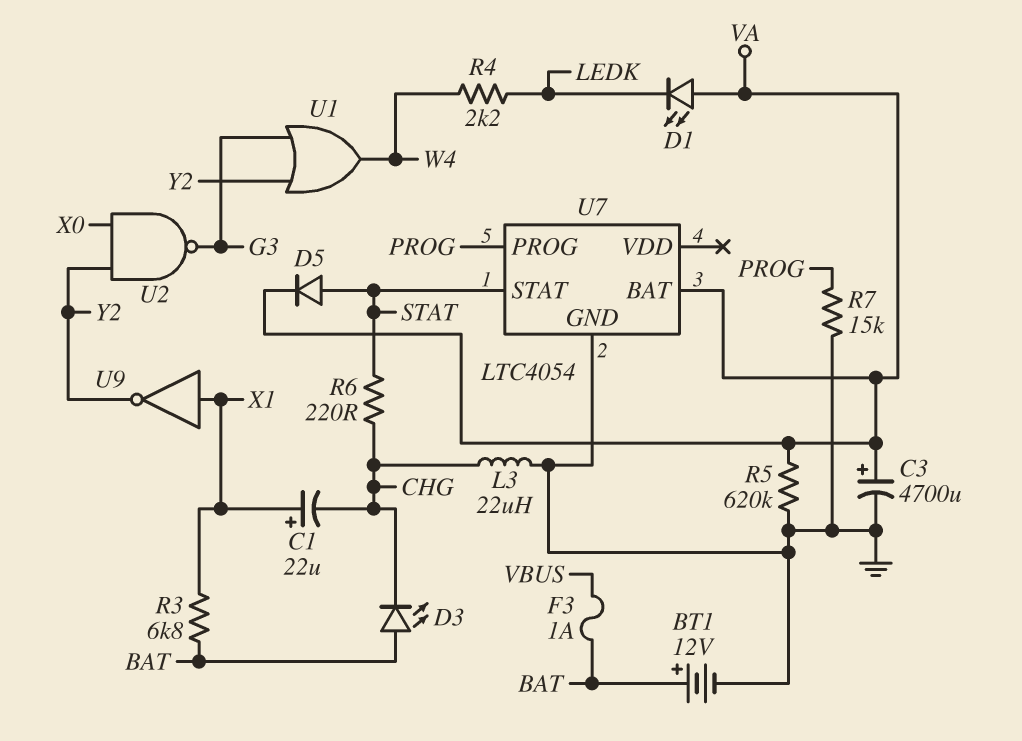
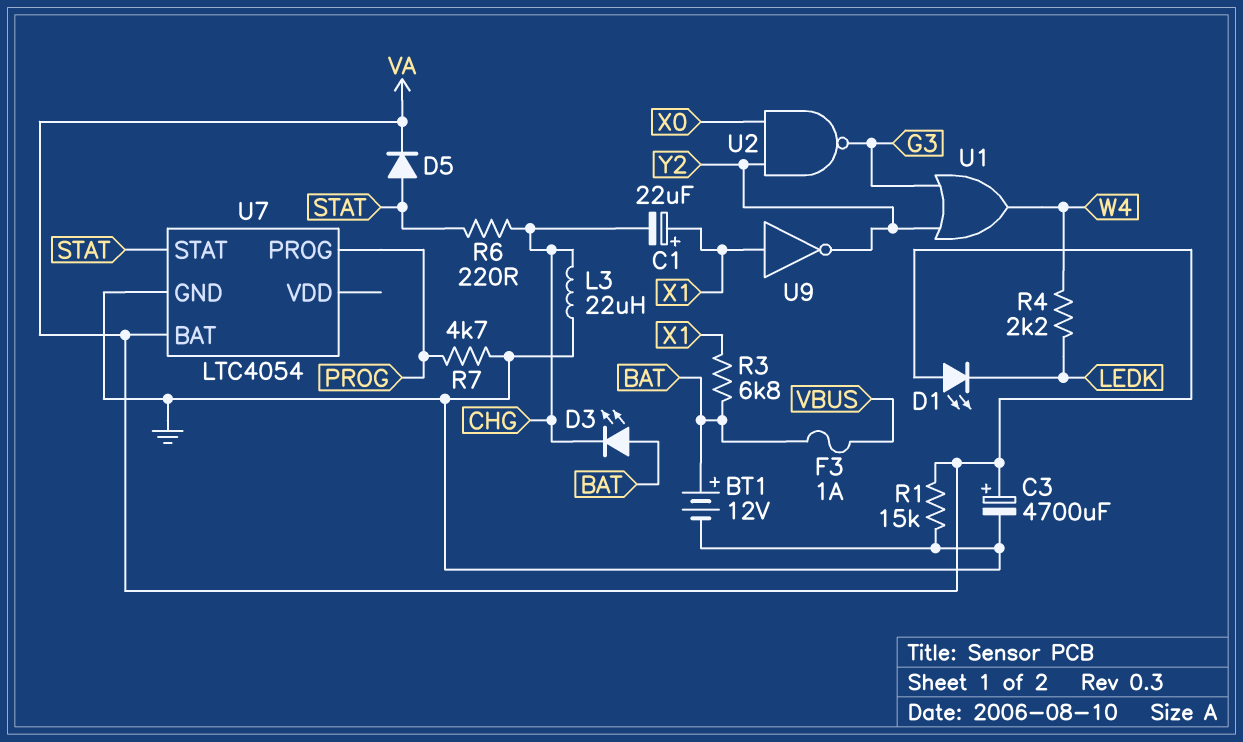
R1: none -> 15k (GND, VA)
R5: 620k (GND, VA) -> none
R7: 15k (GND, PROG) -> 4.7k (GND, PROG)

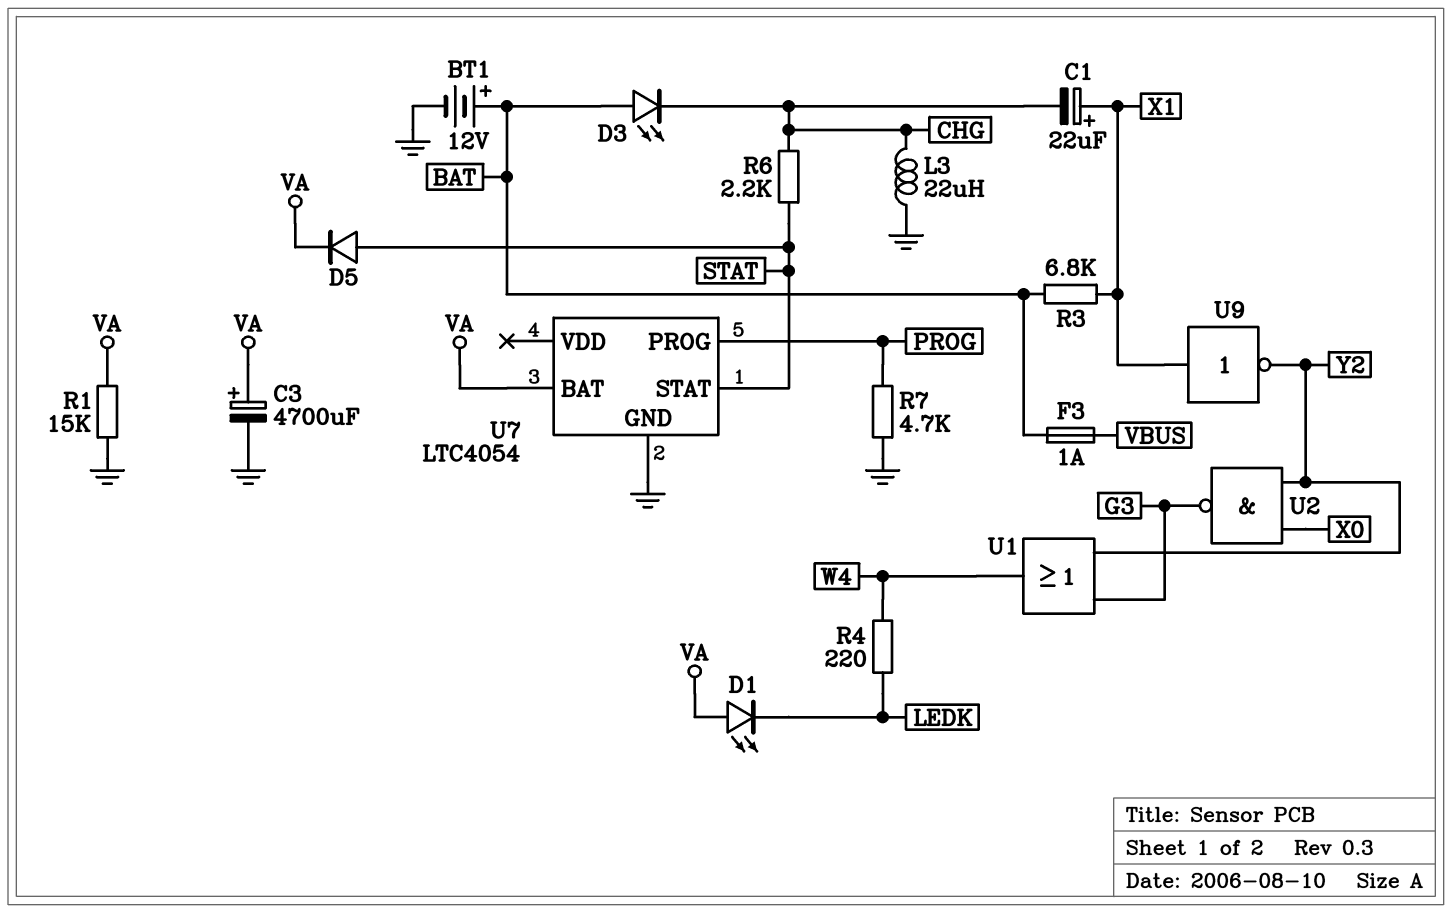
R4: 2.2k (LEDK, W4) -> 220 (LEDK, W4)
R6: 220 (CHG, STAT) -> 2.2k (CHG, STAT)

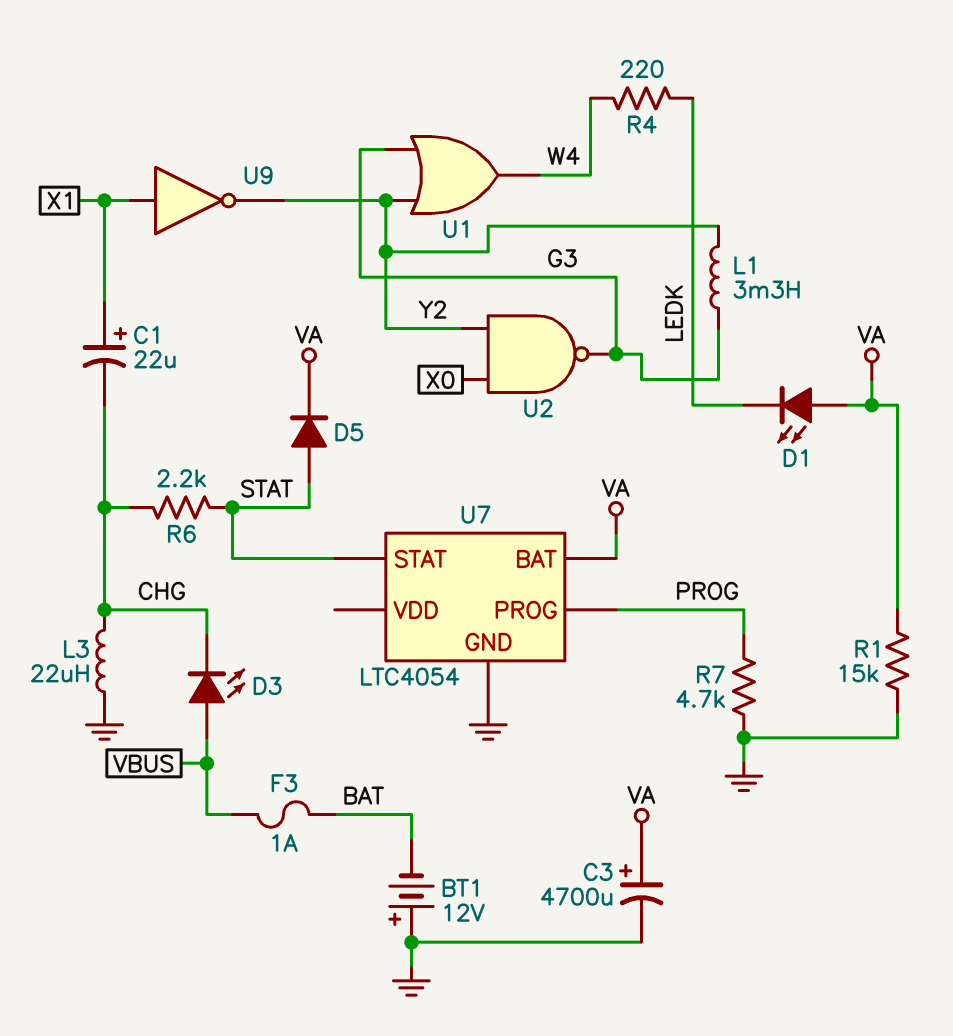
BT1: 12V (plus BAT, minus GND) -> 12V (plus GND, minus BAT)
D3: LED (A BAT, K CHG) -> LED (A VBUS, K CHG)
L1: none -> 3.3mH (G3, Y2)
R3: 6.8k (BAT, X1) -> none

